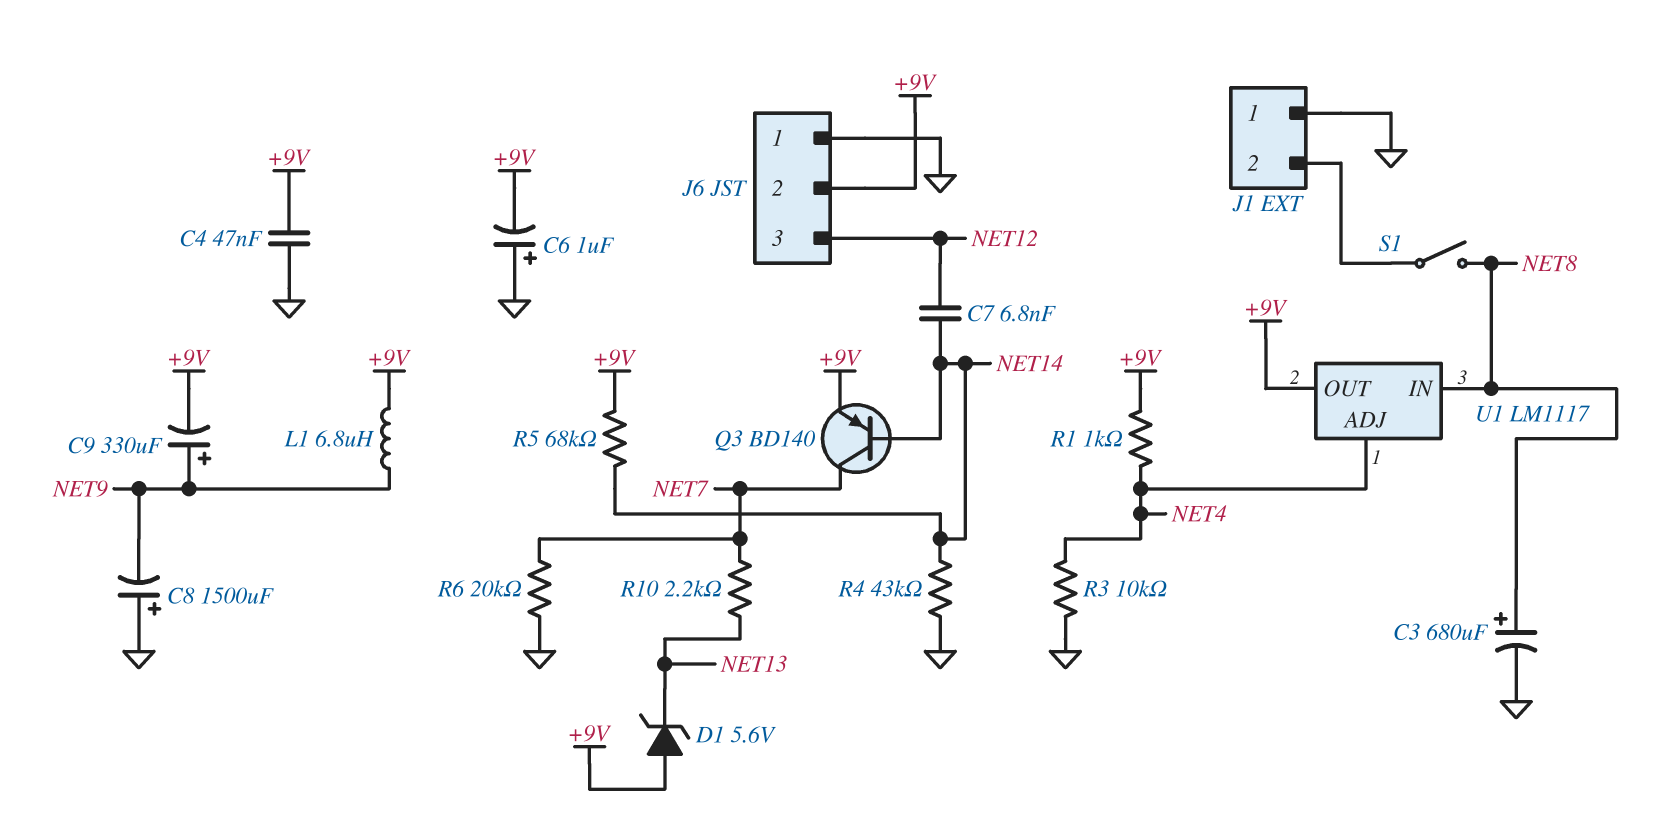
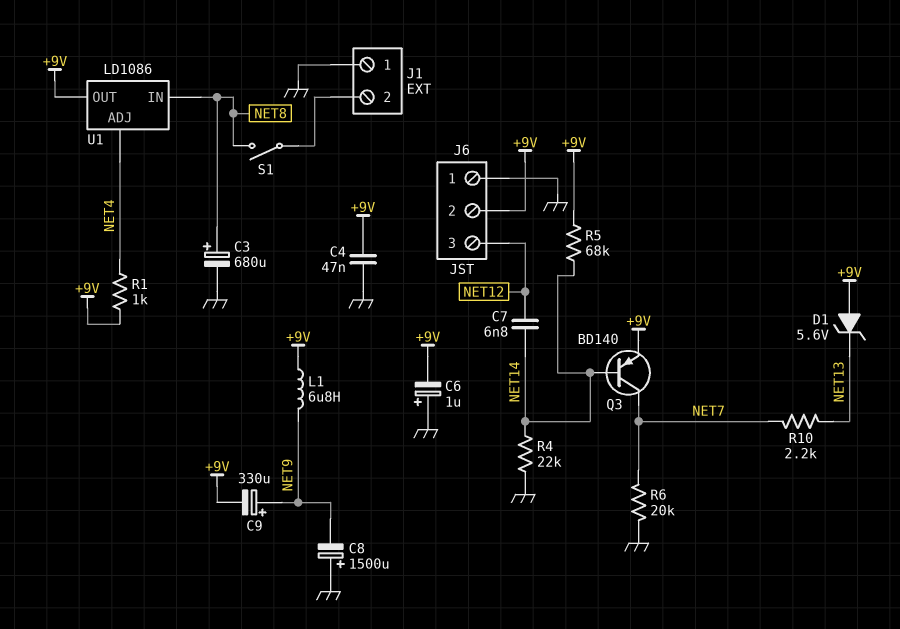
R3: 10k (GND, NET4) -> none
R4: 43k (GND, NET14) -> 22k (GND, NET14)
U1: LM1117 -> LD1086

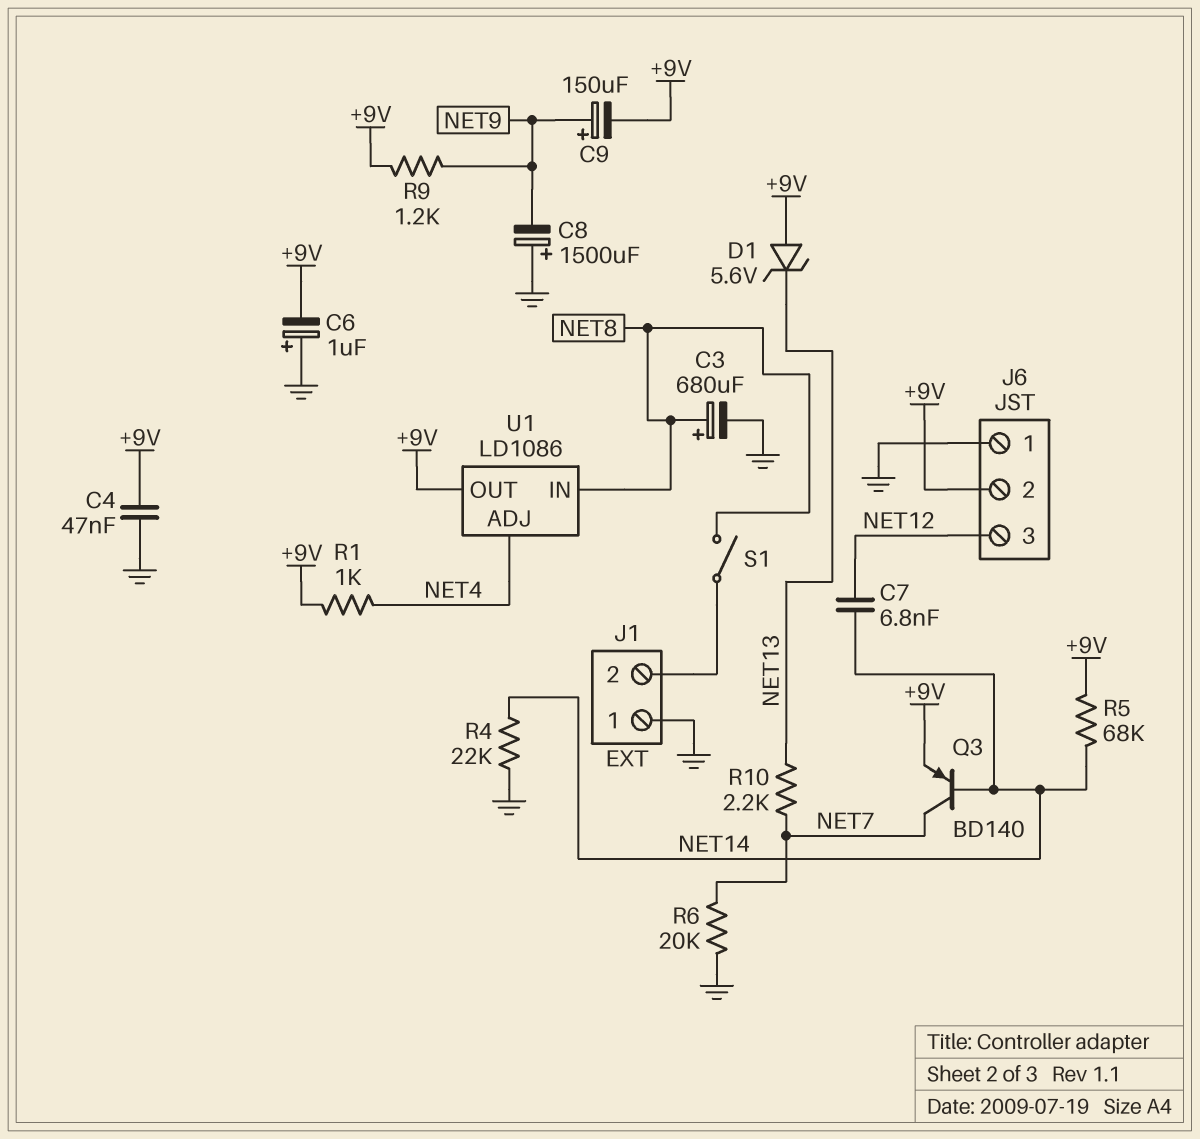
C9: 330uF (plus NET9, minus +9V) -> 150uF (plus NET9, minus +9V)
L1: 6.8uH (+9V, NET9) -> none
R9: none -> 1.2k (+9V, NET9)

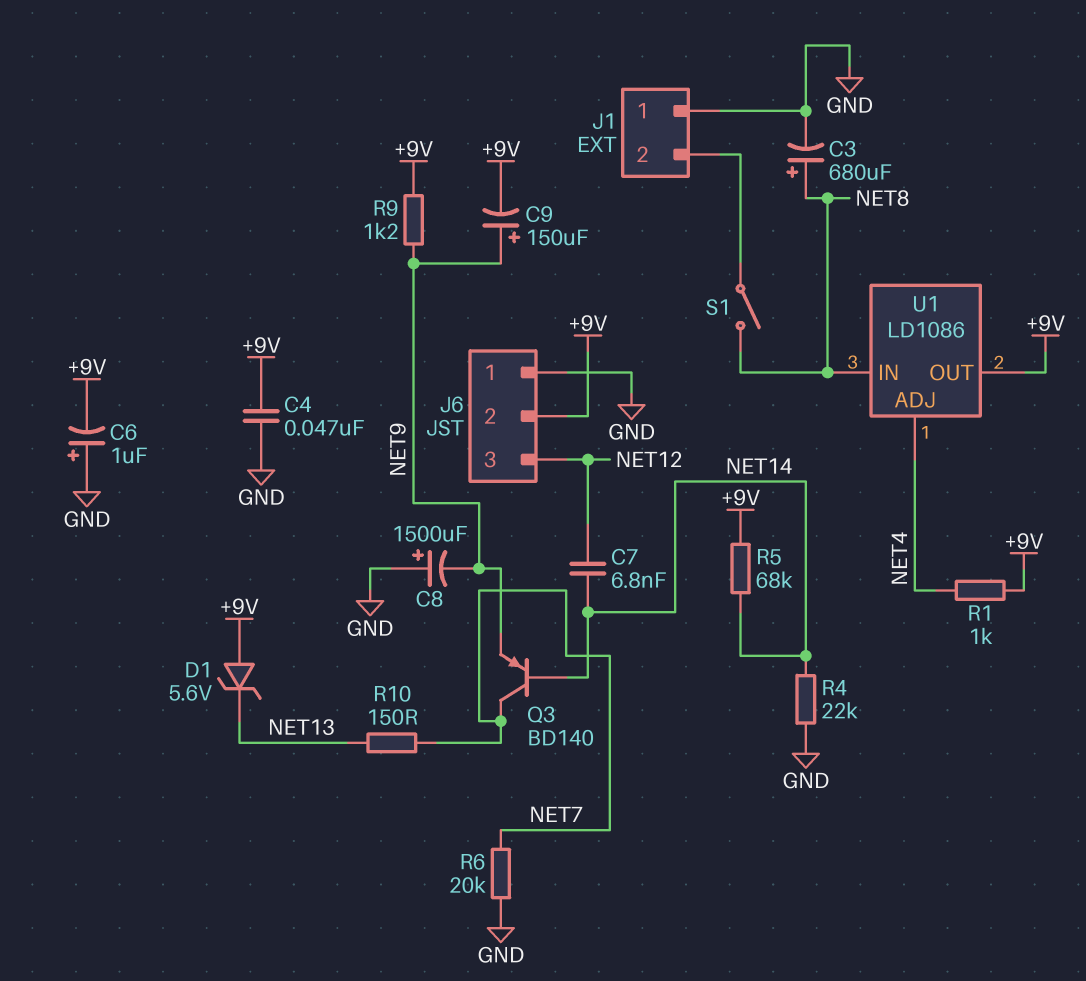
Q3: PNP BD140 (B NET14, C NET7, E +9V) -> PNP BD140 (B NET14, C NET7, E NET9)
R10: 2.2k (NET7, NET13) -> 150 (NET7, NET13)

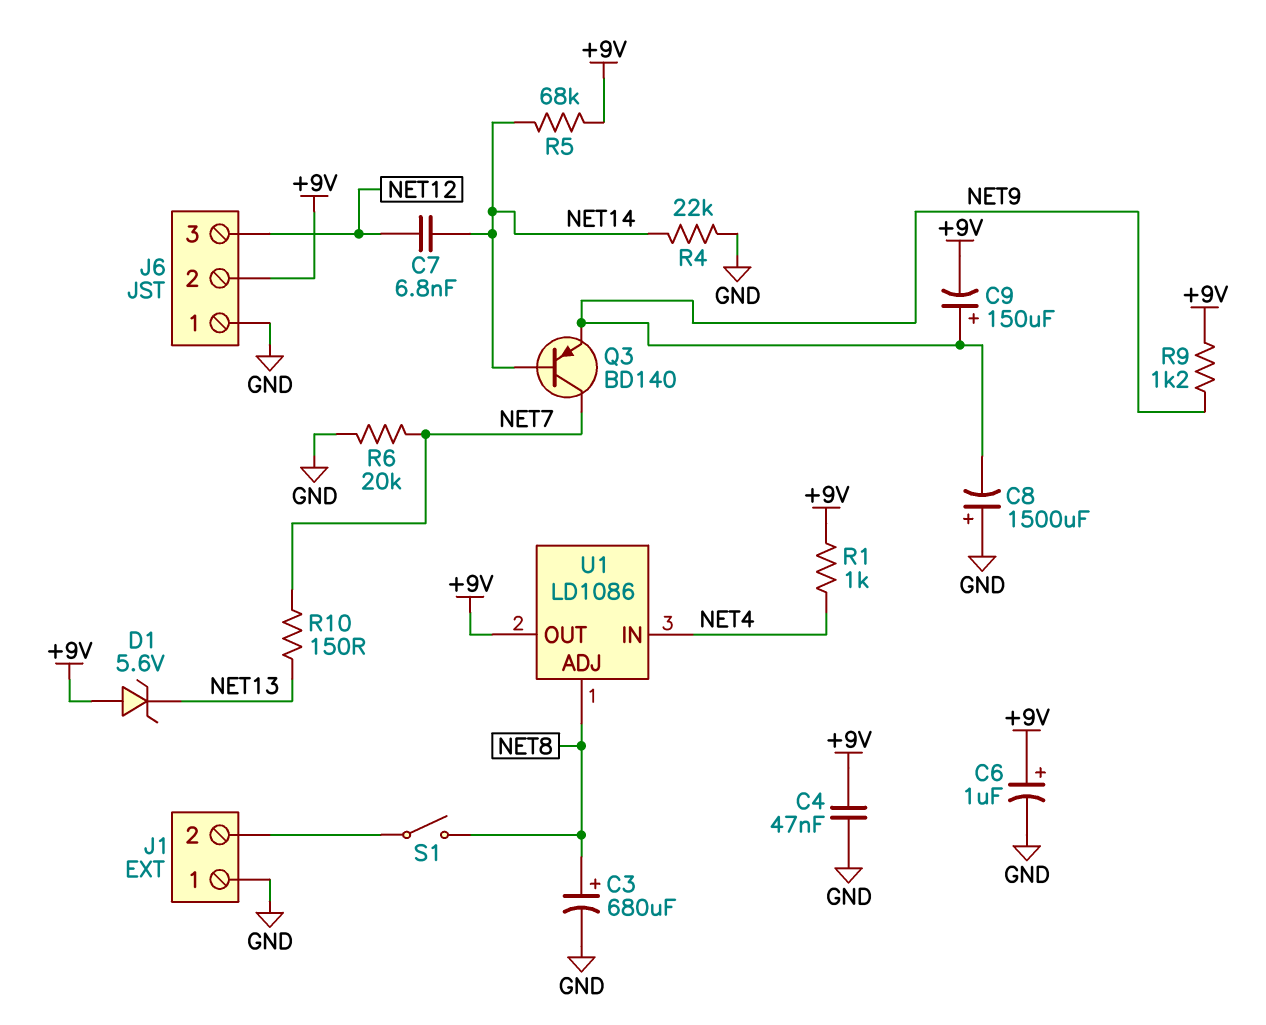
C6: 1uF (plus GND, minus +9V) -> 1uF (plus +9V, minus GND)
U1 pin ADJ: NET4 -> NET8
U1 pin IN: NET8 -> NET4

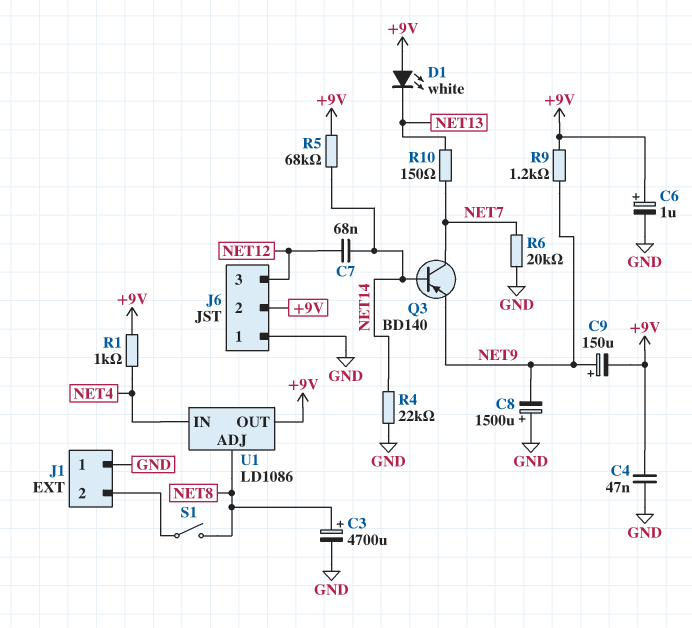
C3: 680uF (plus NET8, minus GND) -> 4700uF (plus NET8, minus GND)
C7: 6.8nF (NET12, NET14) -> 68nF (NET12, NET14)
D1: zener 5.6V (A +9V, K NET13) -> LED white (A +9V, K NET13)

